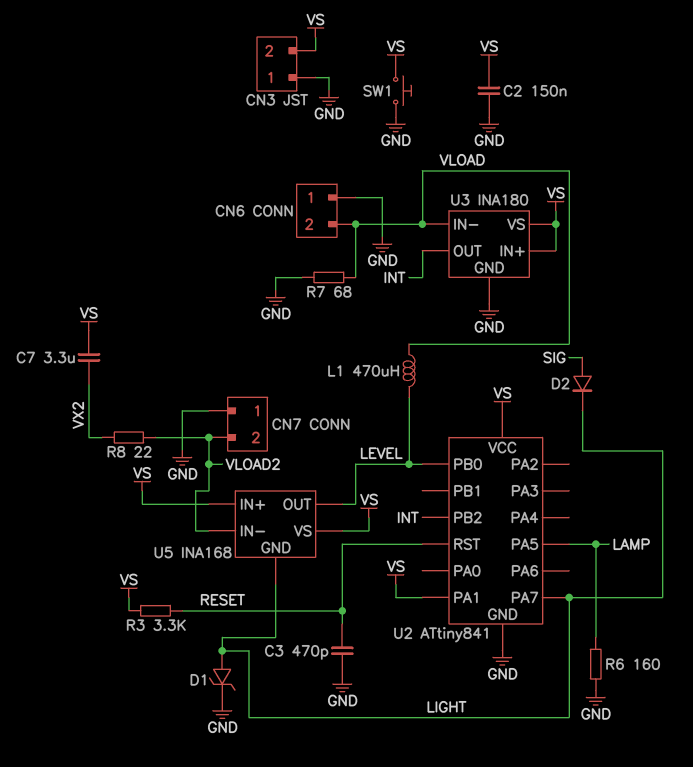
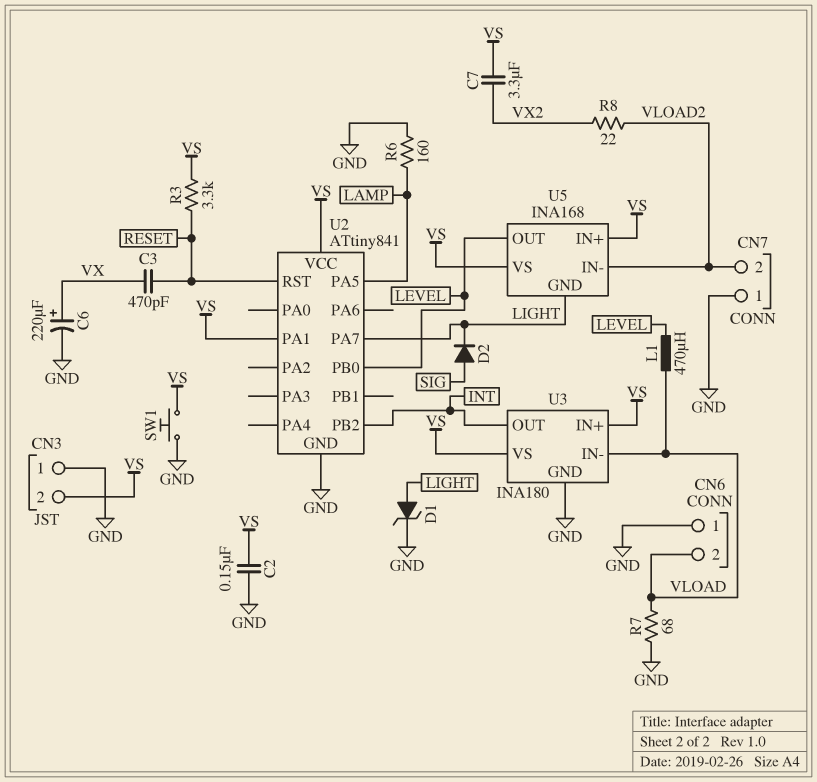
C3: 470pF (GND, RESET) -> 470pF (RESET, VX)
C6: none -> 220uF (plus VX, minus GND)

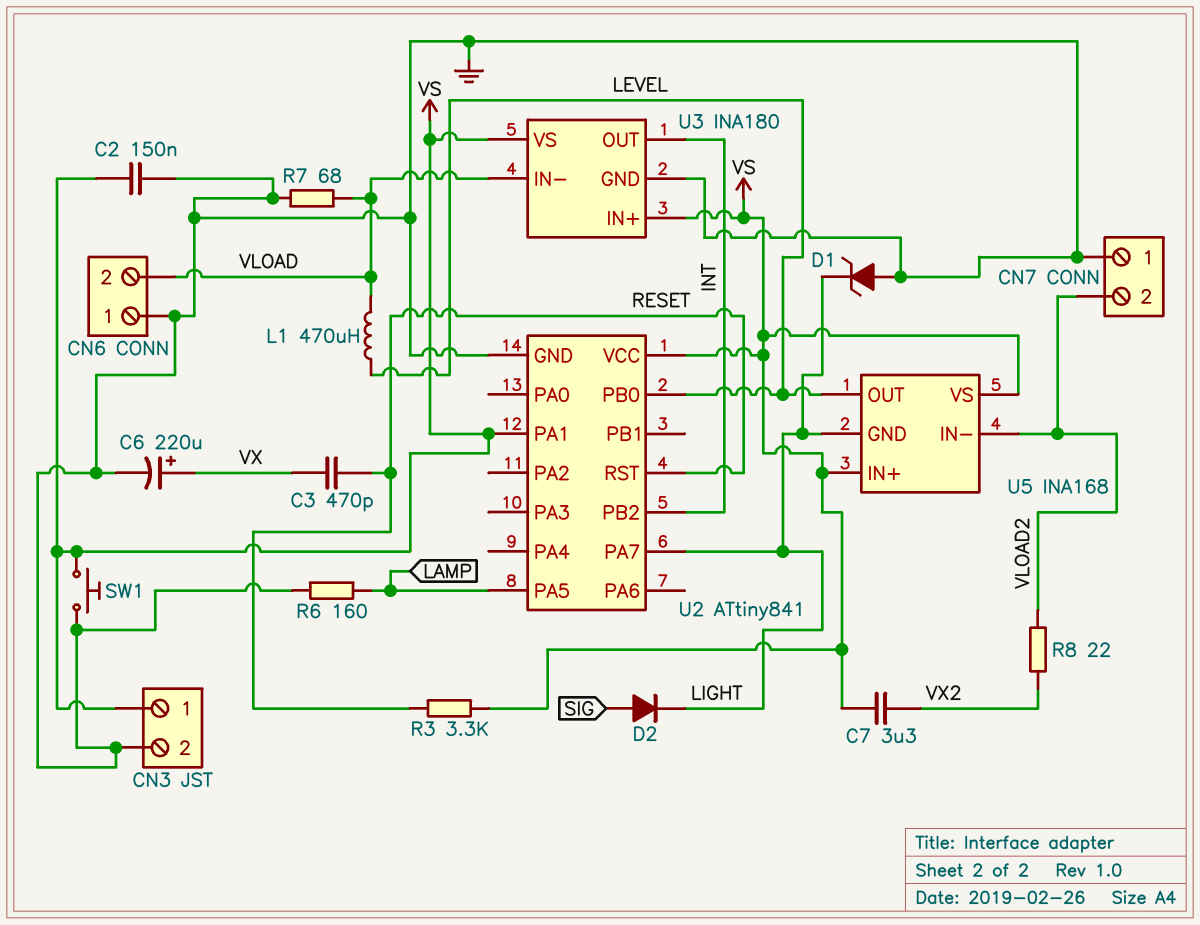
CN3 pin 1: GND -> VS
CN3 pin 2: VS -> GND
D1: zener (A LIGHT, K GND) -> zener (A GND, K LIGHT)

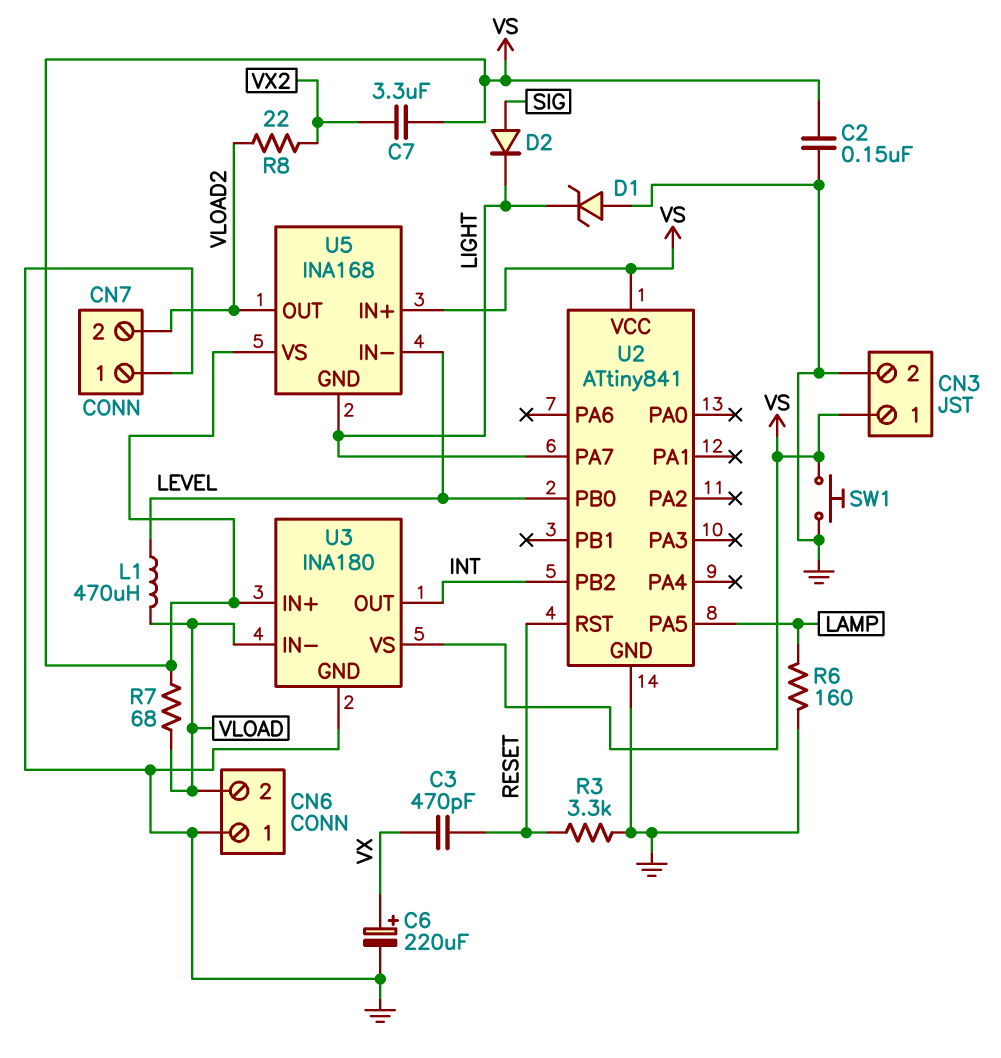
R3: 3.3k (RESET, VS) -> 3.3k (GND, RESET)
R7: 68 (GND, VLOAD) -> 68 (VLOAD, VS)
U2 pin PA1: VS -> none
U5 pin IN-: VLOAD2 -> LEVEL
U5 pin OUT: LEVEL -> VLOAD2

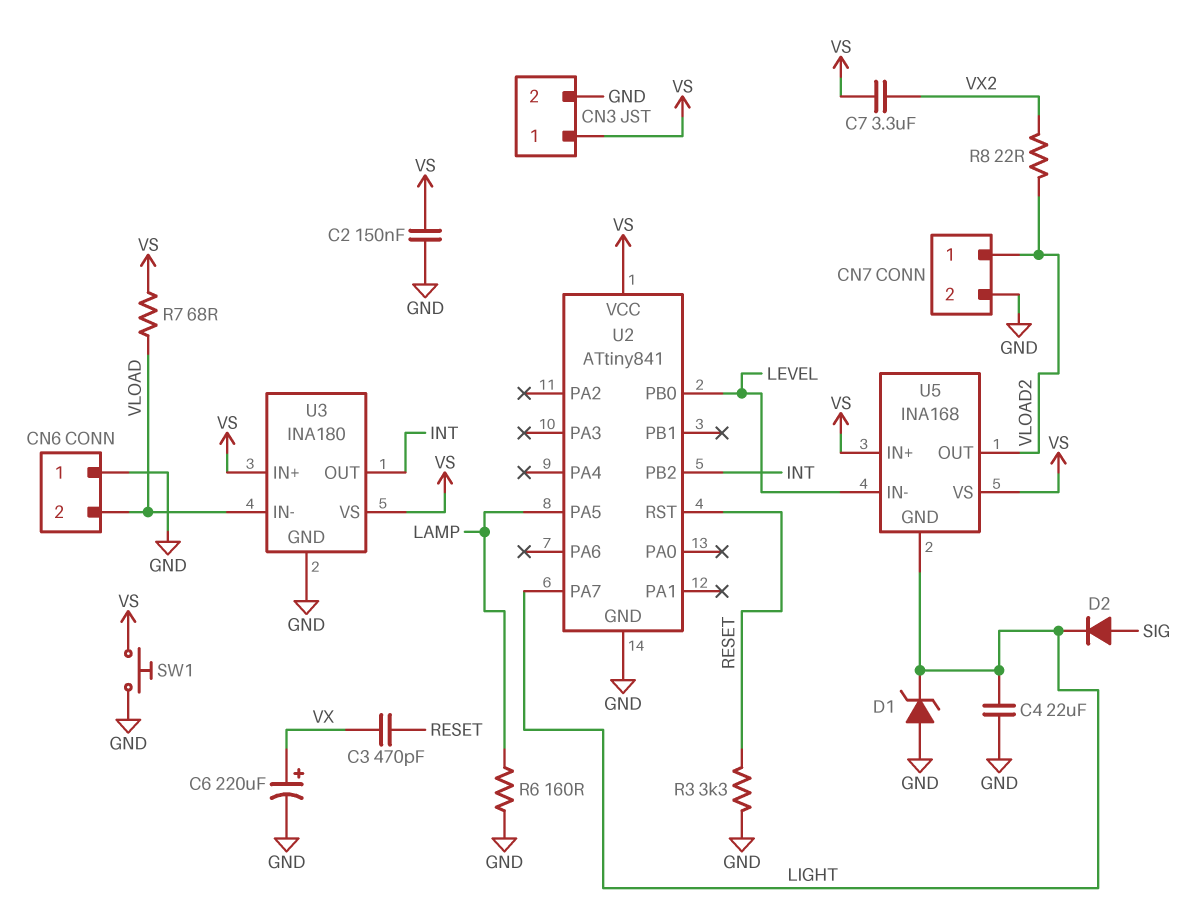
C4: none -> 22uF (GND, LIGHT)
CN7 pin 1: GND -> VLOAD2
CN7 pin 2: VLOAD2 -> GND
L1: 470uH (LEVEL, VLOAD) -> none

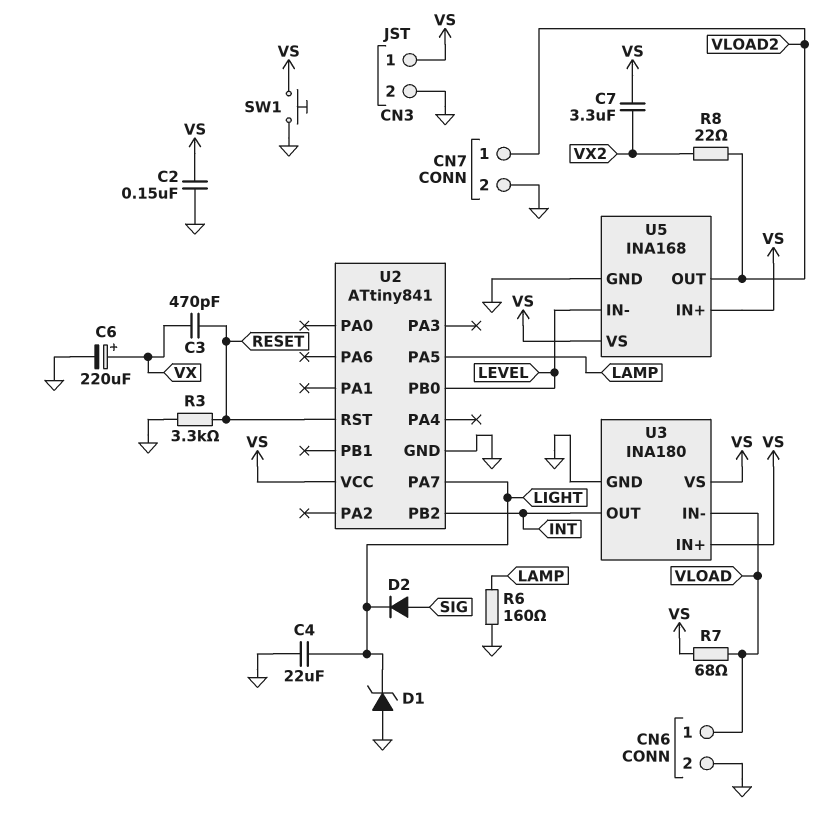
CN6 pin 1: GND -> VLOAD
CN6 pin 2: VLOAD -> GND
U5 pin GND: LIGHT -> GND

